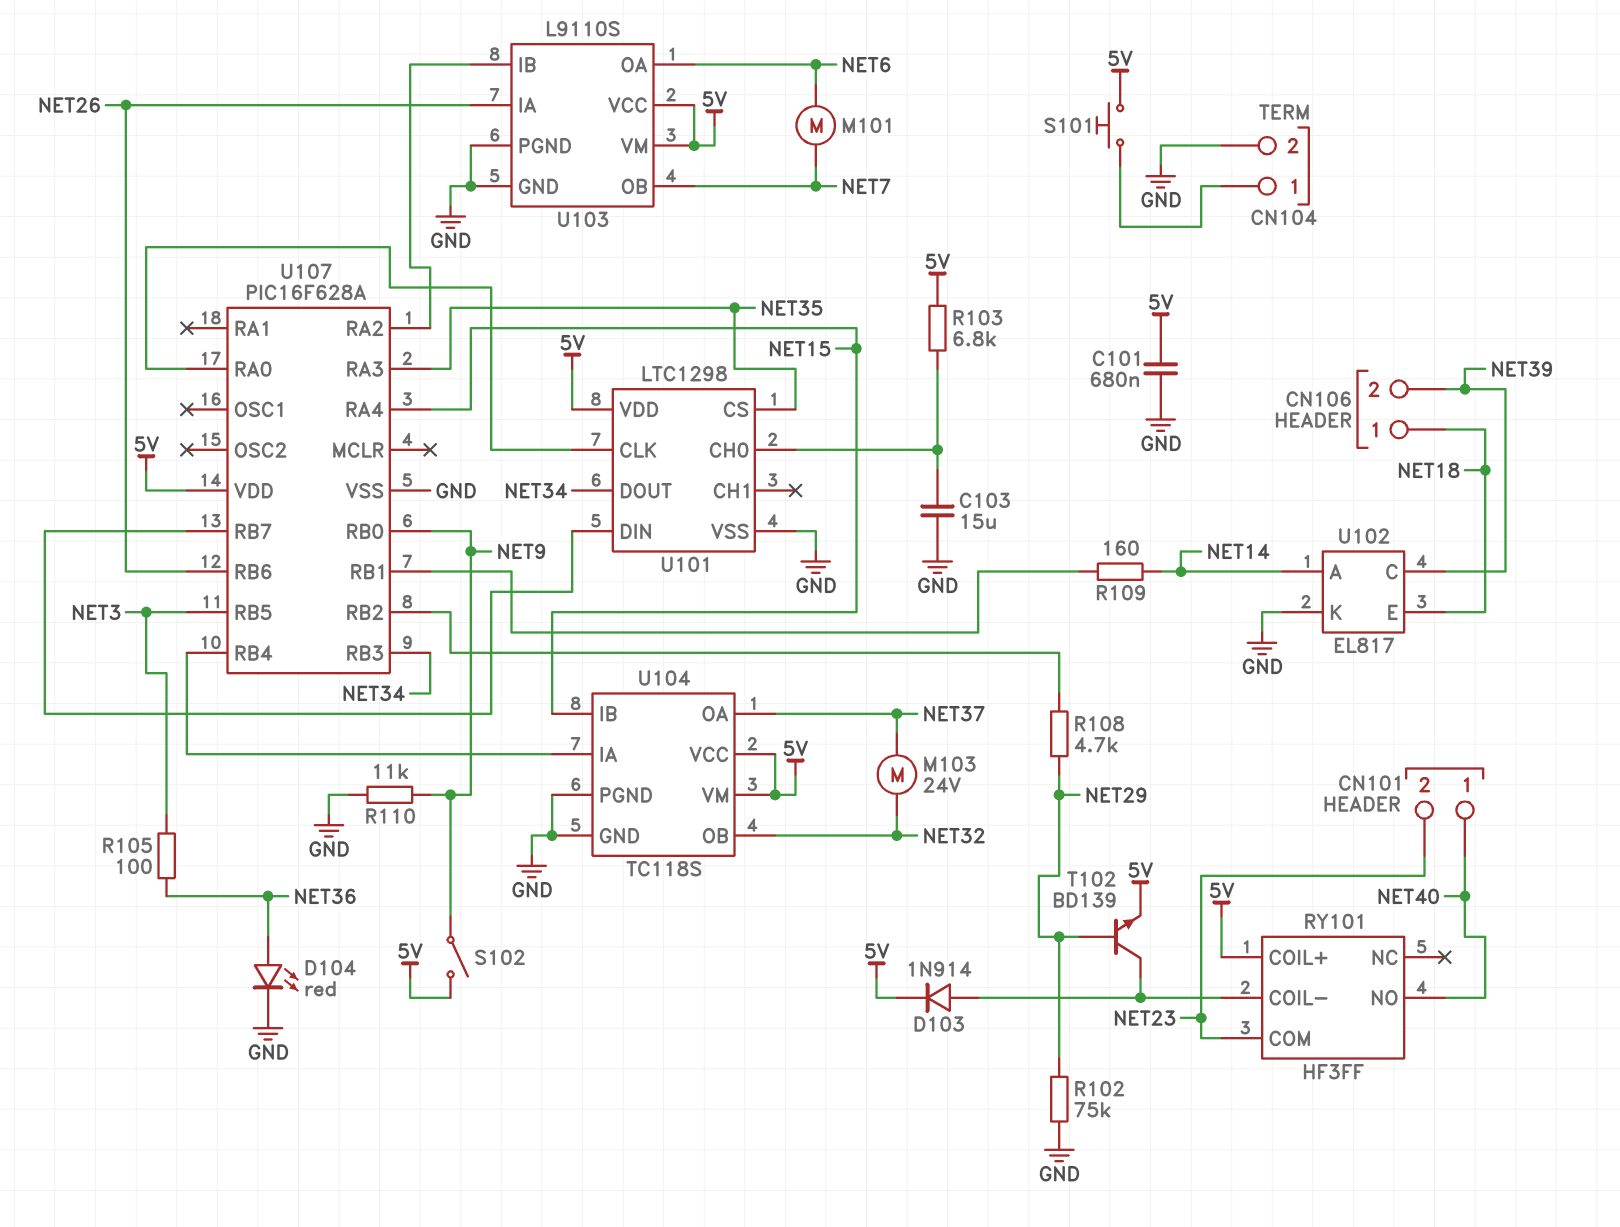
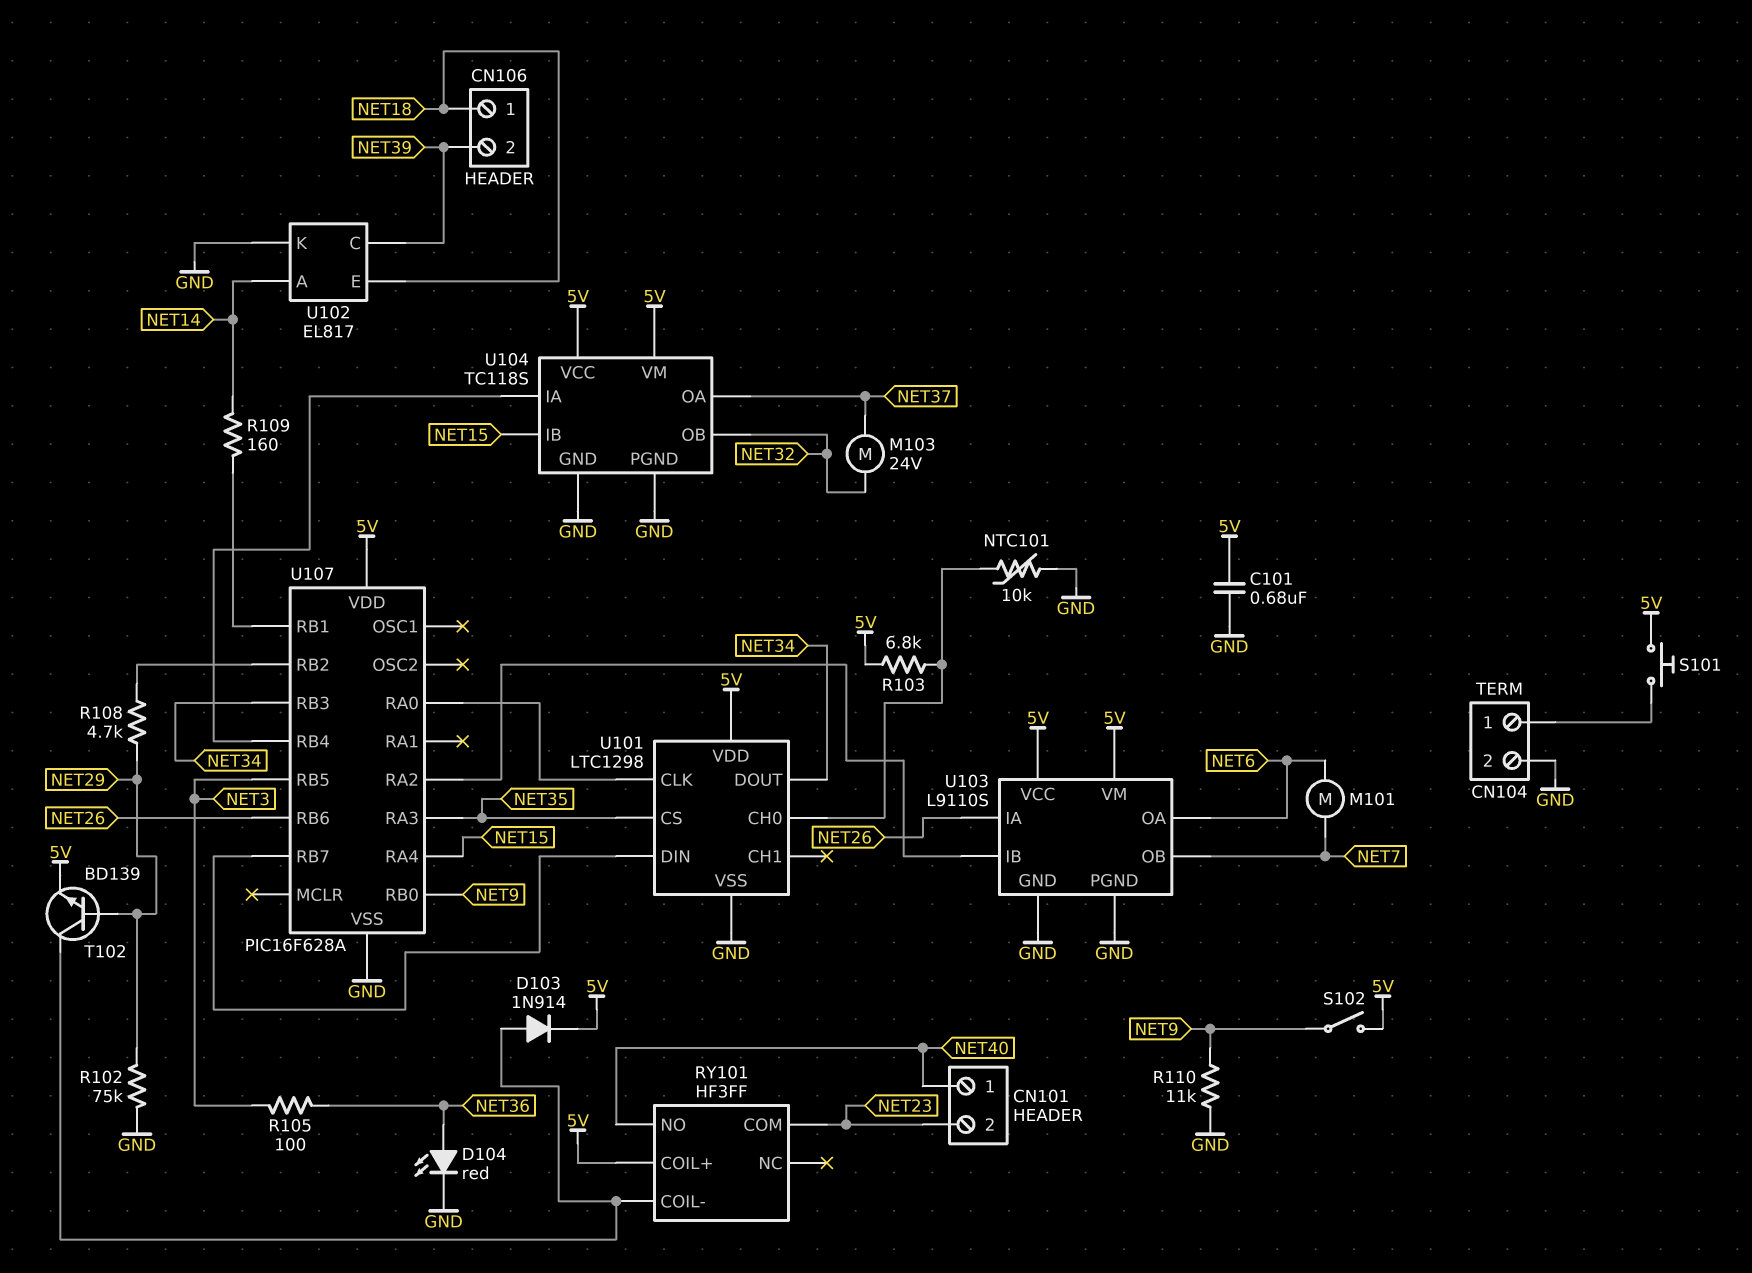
C103: 15uF (GND, U101/CH0) -> none
NTC101: none -> 10k (GND, U101/CH0)

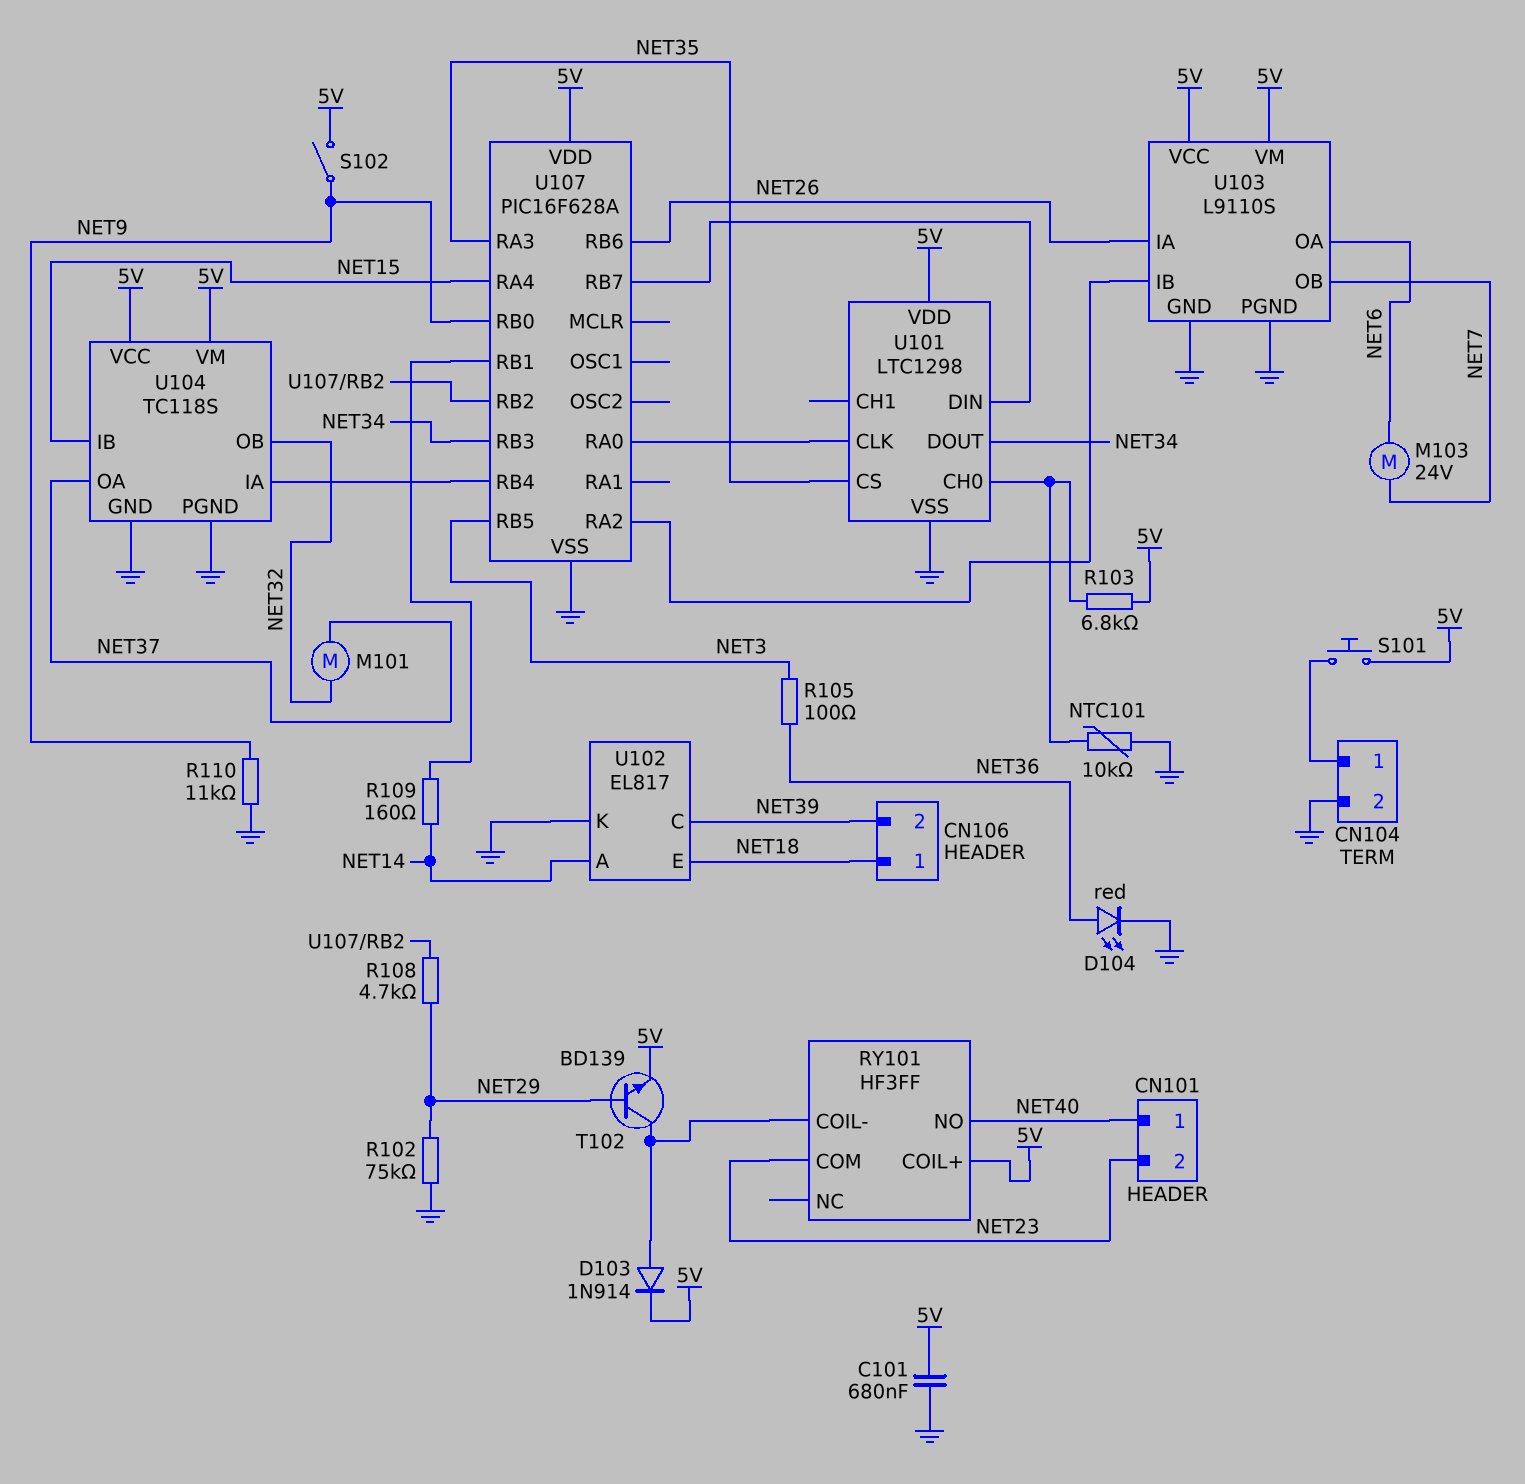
M101: motor (NET6, NET7) -> motor (NET32, NET37)
M103: motor 24V (NET32, NET37) -> motor 24V (NET6, NET7)

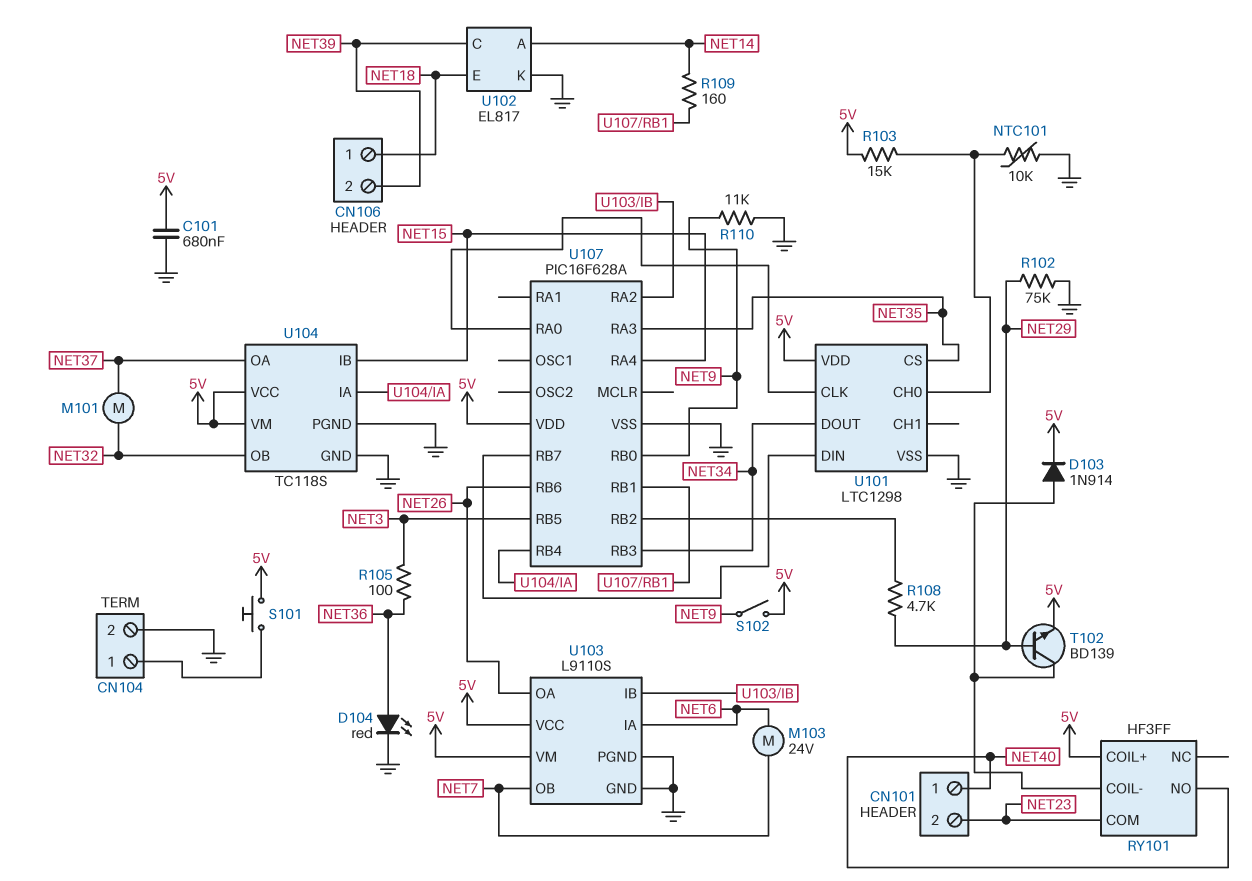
R103: 6.8k (5V, U101/CH0) -> 15k (5V, U101/CH0)
U103 pin IA: NET26 -> NET6
U103 pin OA: NET6 -> NET26

